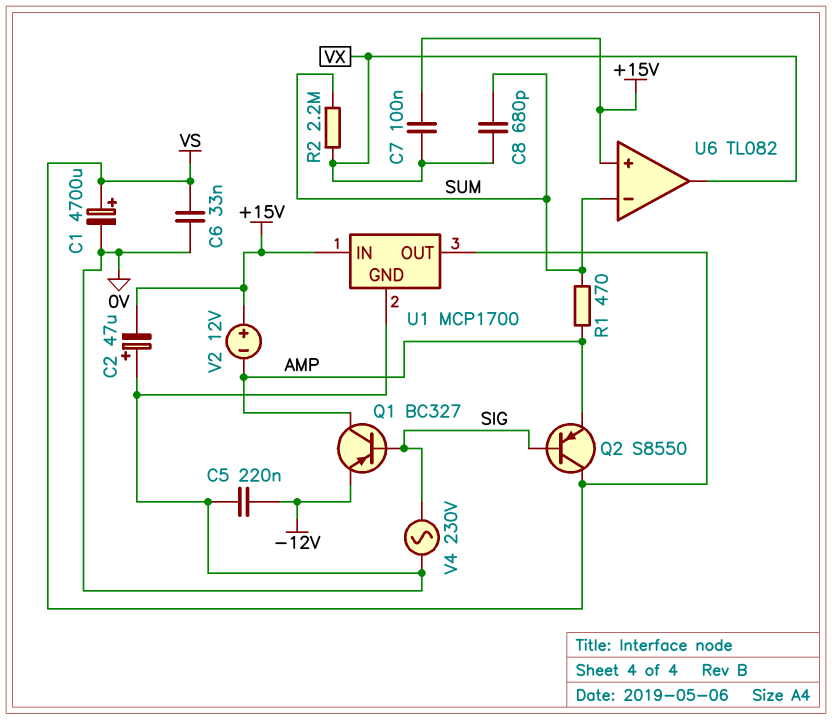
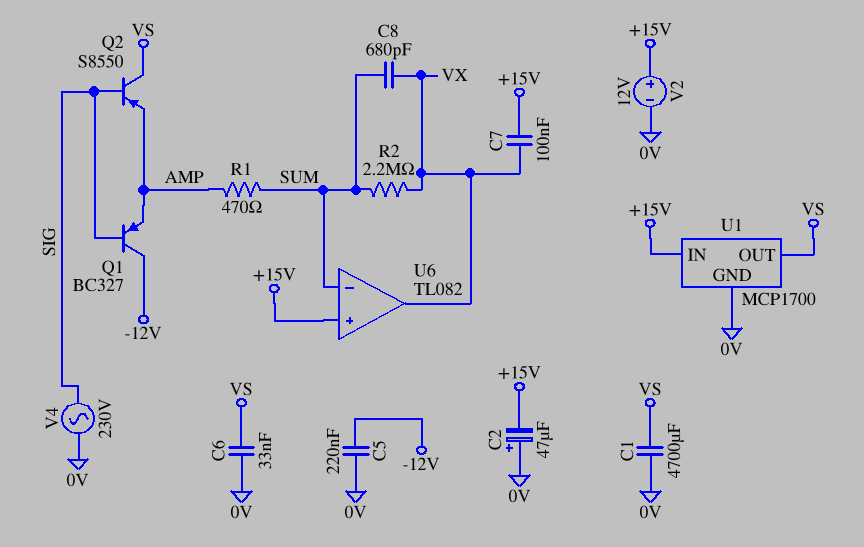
C1: 4700uF (plus VS, minus 0V) -> 4700uF (0V, VS)
Q1: PNP BC327 (B SIG, C AMP, E -12V) -> PNP BC327 (B SIG, C -12V, E AMP)
V2: 12V (plus +15V, minus AMP) -> 12V (plus +15V, minus 0V)

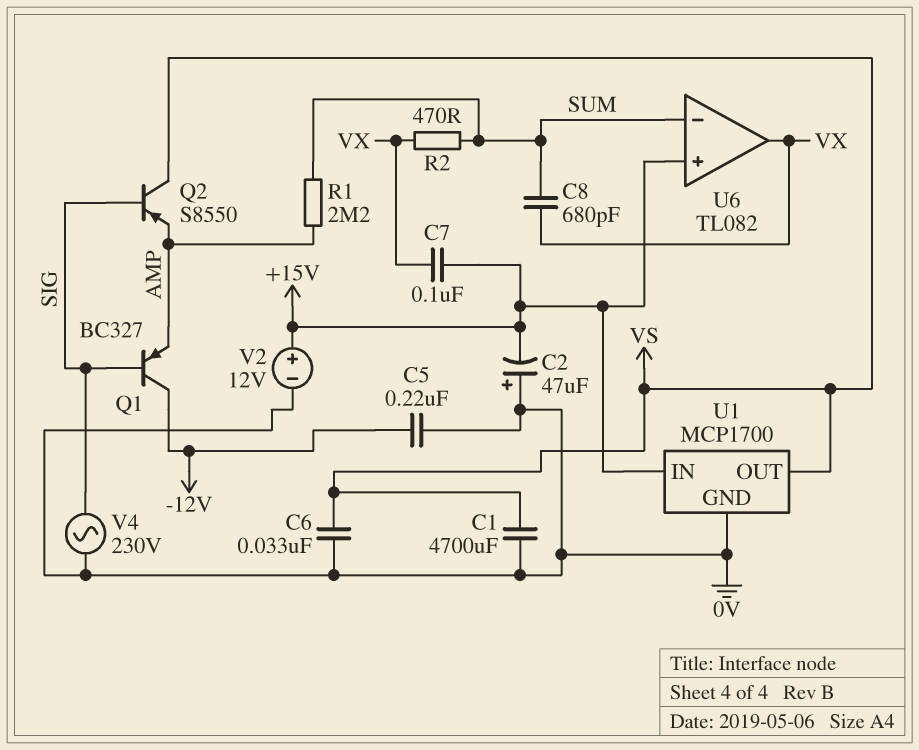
R1: 470 (AMP, SUM) -> 2.2M (AMP, SUM)
R2: 2.2M (SUM, VX) -> 470 (SUM, VX)

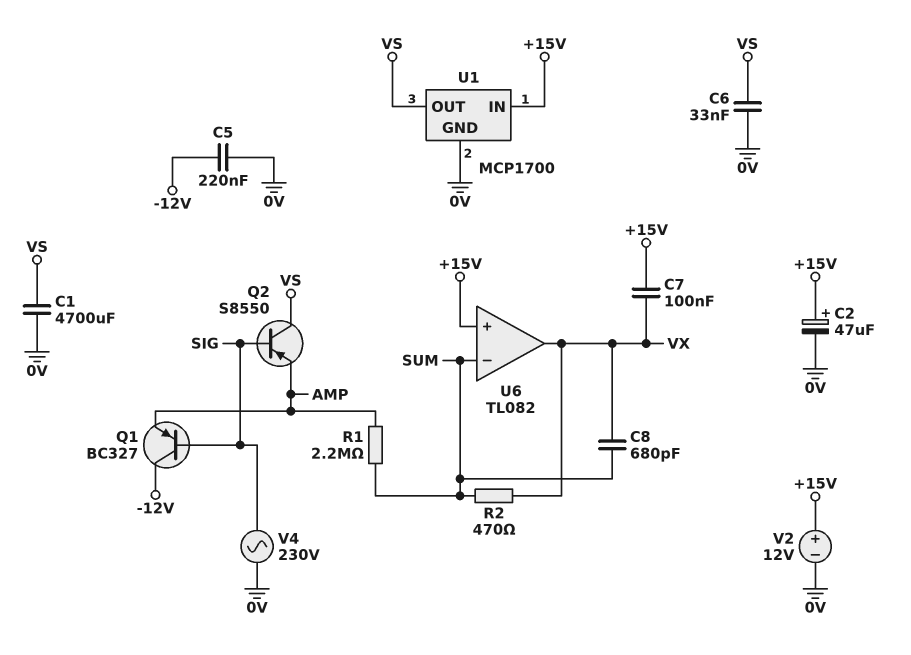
C2: 47uF (plus 0V, minus +15V) -> 47uF (plus +15V, minus 0V)

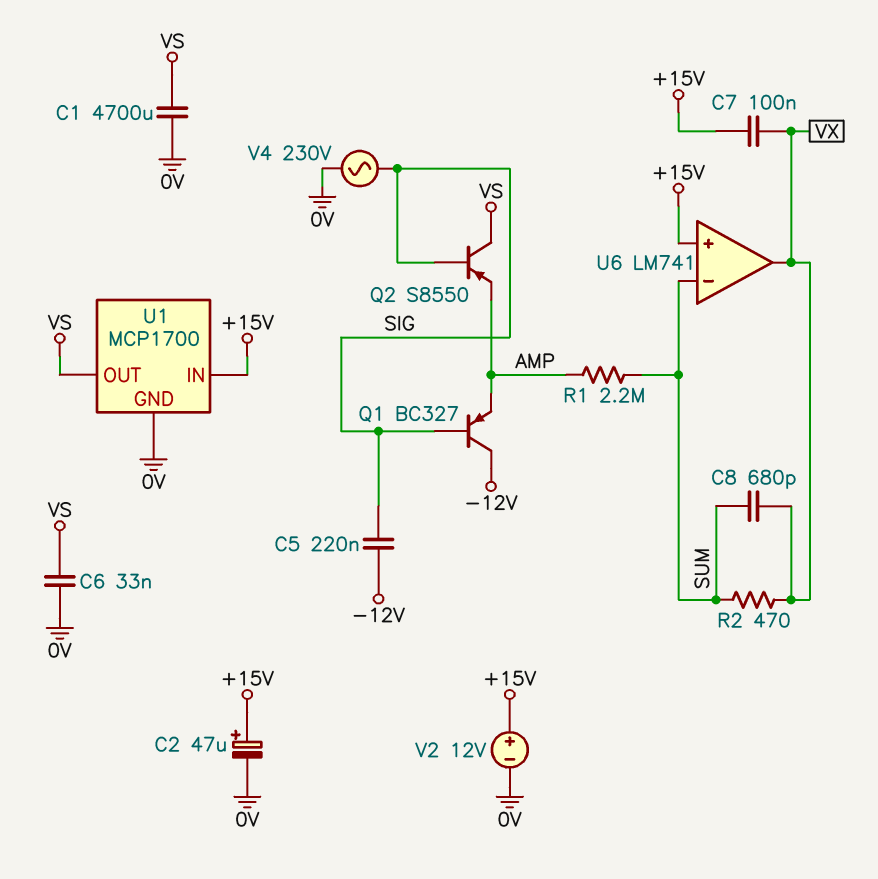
C5: 220nF (-12V, 0V) -> 220nF (-12V, SIG)
U6: TL082 -> LM741

